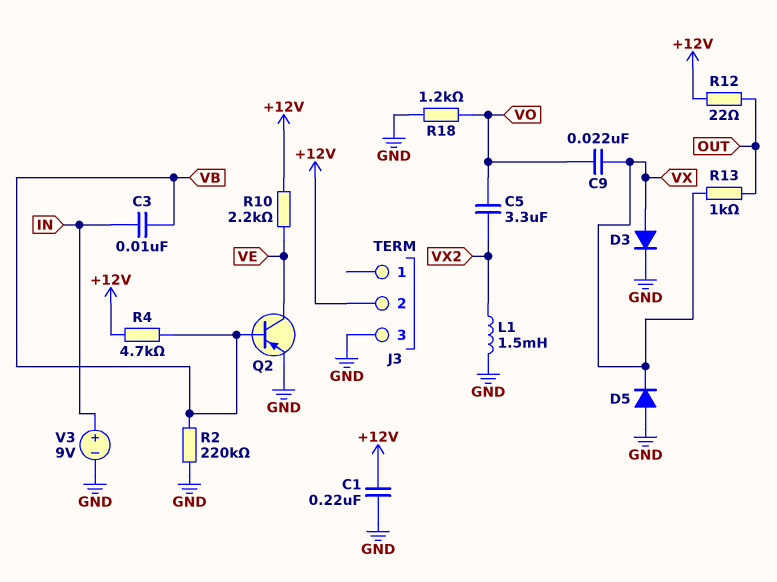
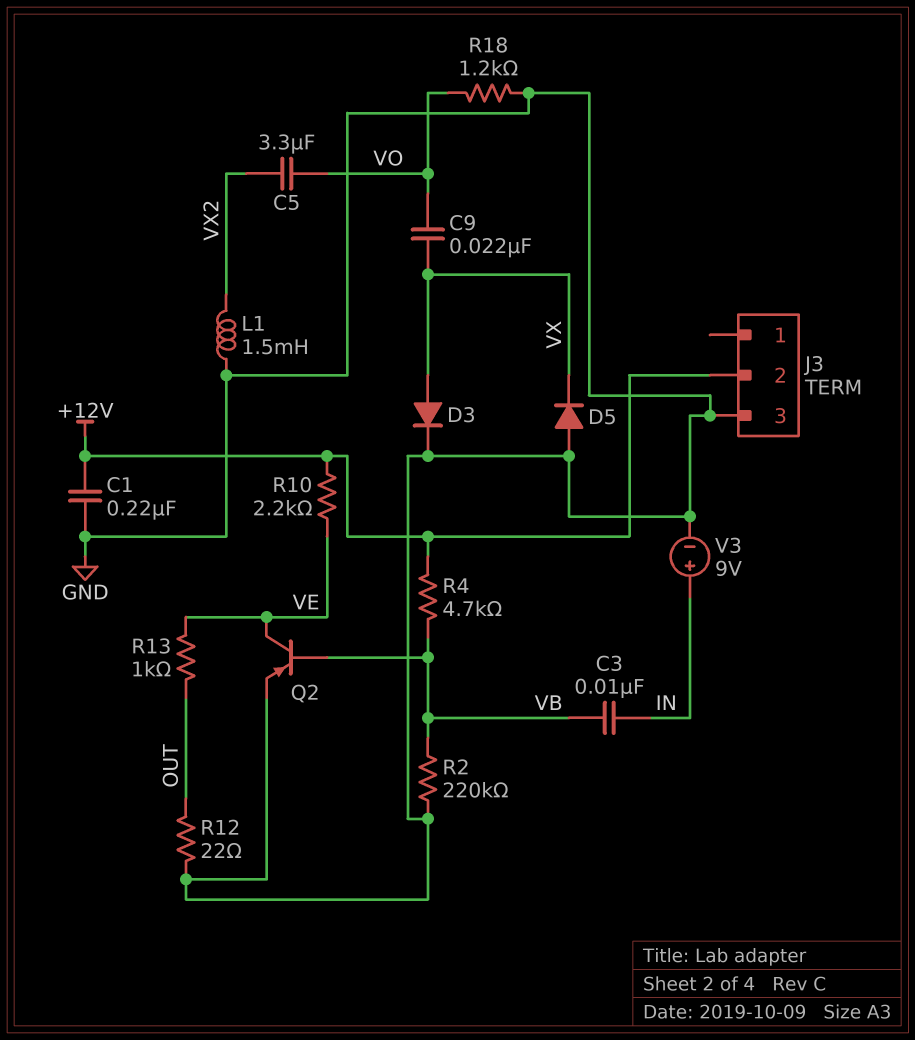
R12: 22 (+12V, OUT) -> 22 (GND, OUT)
R13: 1k (OUT, VX) -> 1k (OUT, VE)

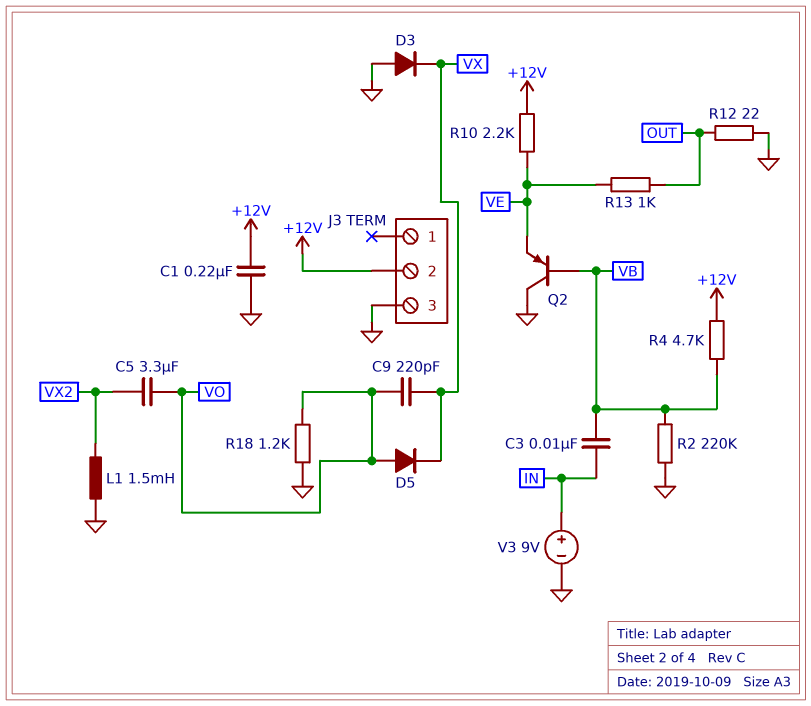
C9: 22nF (VO, VX) -> 220pF (VO, VX)
D3: diode (A VX, K GND) -> diode (A GND, K VX)
D5: diode (A GND, K VX) -> diode (A VO, K VX)
Q2: PNP (B VB, C VE, E GND) -> PNP (B VB, C GND, E VE)

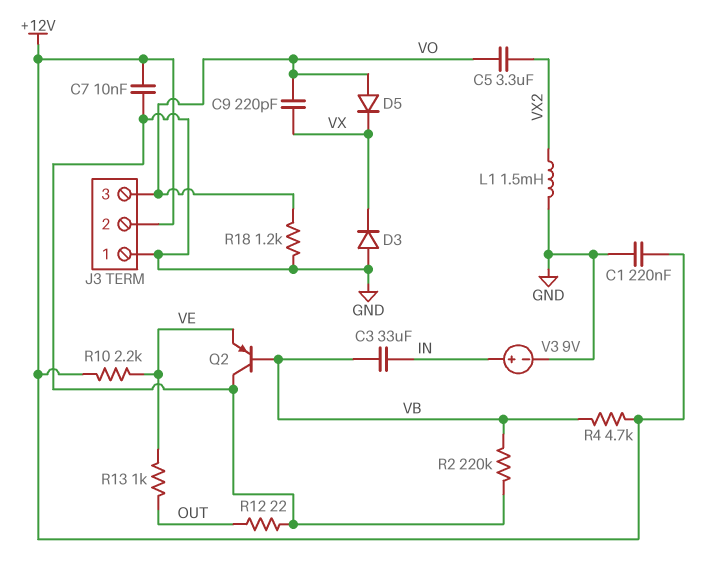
C3: 10nF (IN, VB) -> 33uF (IN, VB)
C7: none -> 10nF (+12V, GND)
J3 pin 1: none -> GND
J3 pin 3: GND -> VO

